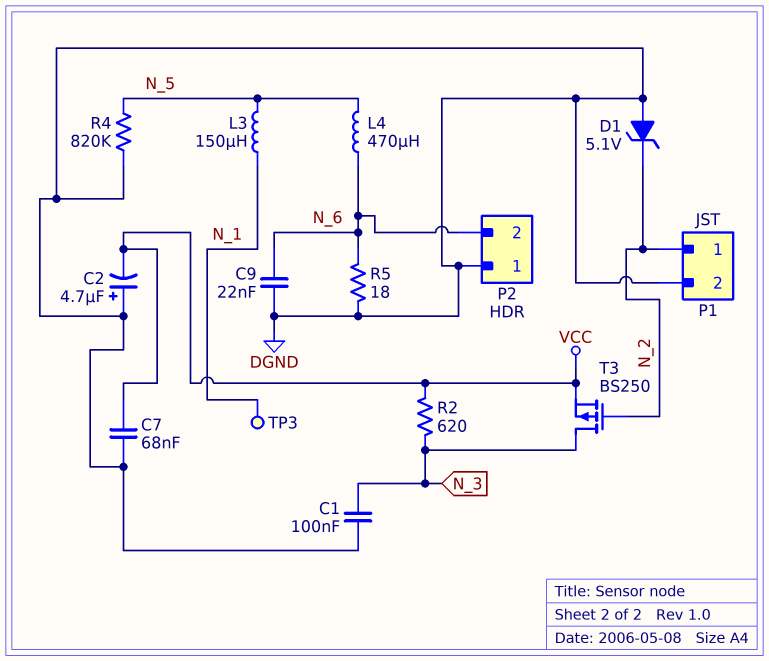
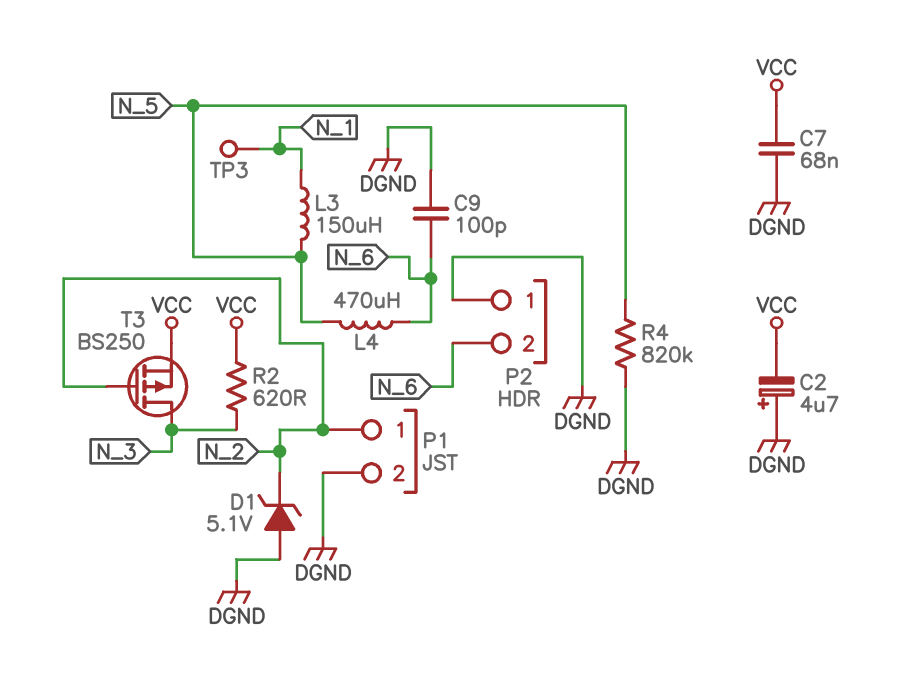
C1: 100nF (DGND, N_3) -> none
C9: 22nF (DGND, N_6) -> 100pF (DGND, N_6)
R5: 18 (DGND, N_6) -> none

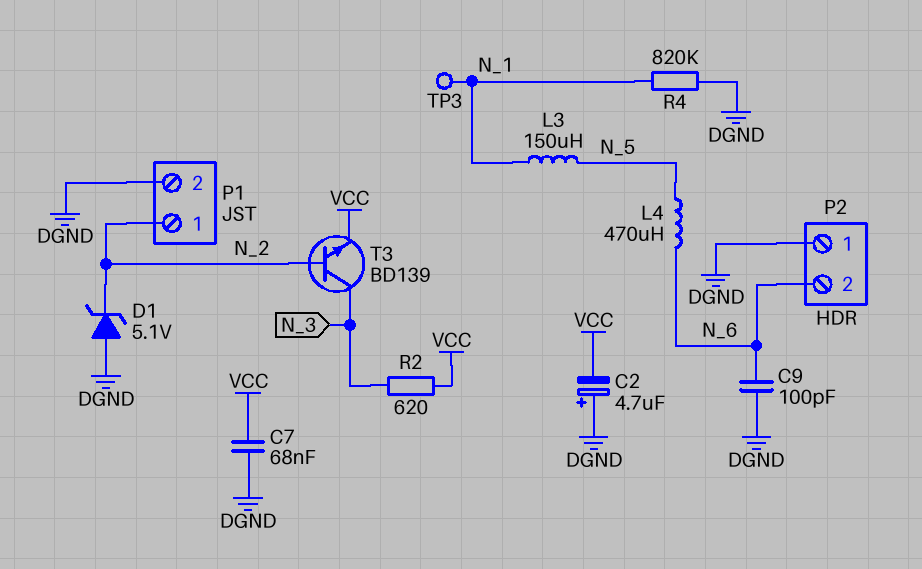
R4: 820k (DGND, N_5) -> 820k (DGND, N_1)
T3: PMOS BS250 (G N_2, D N_3, S VCC) -> NPN BD139 (B N_2, C N_3, E VCC)

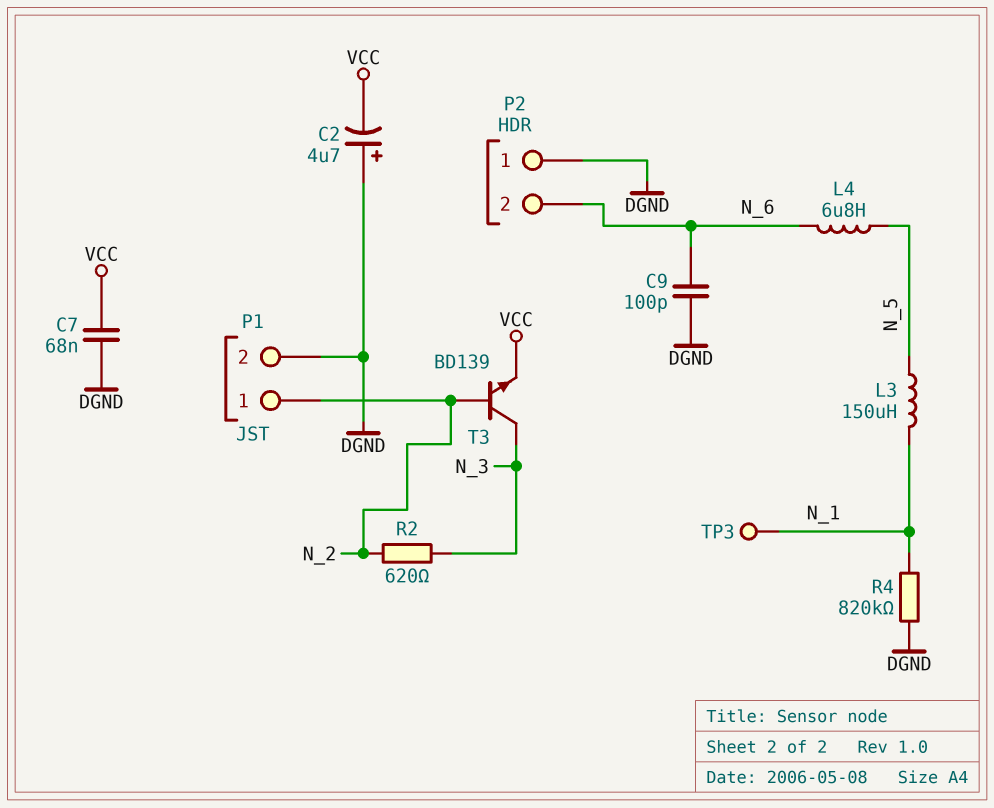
D1: zener 5.1V (A DGND, K N_2) -> none
L4: 470uH (N_5, N_6) -> 6.8uH (N_5, N_6)
R2: 620 (N_3, VCC) -> 620 (N_2, N_3)

